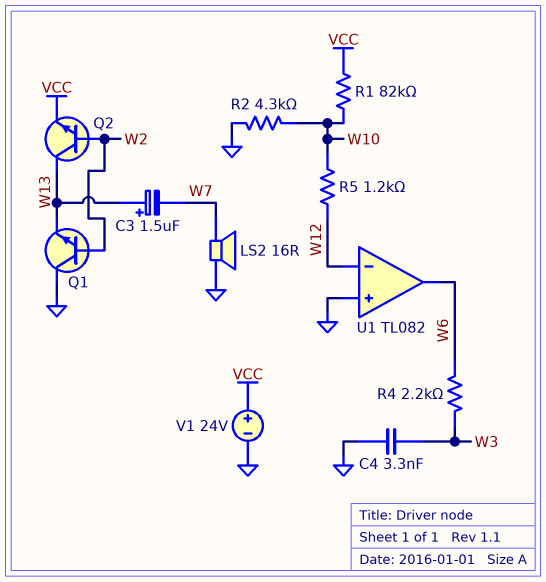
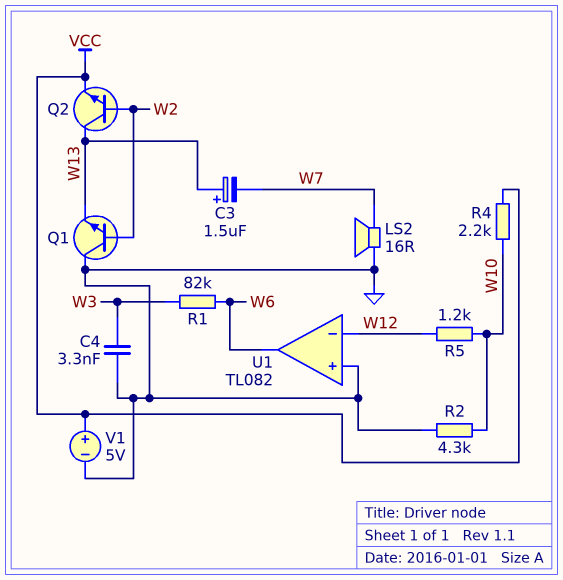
R1: 82k (VCC, W10) -> 82k (W3, W6)
R4: 2.2k (W3, W6) -> 2.2k (VCC, W10)
V1: 24V (plus VCC, minus GND) -> 5V (plus VCC, minus GND)

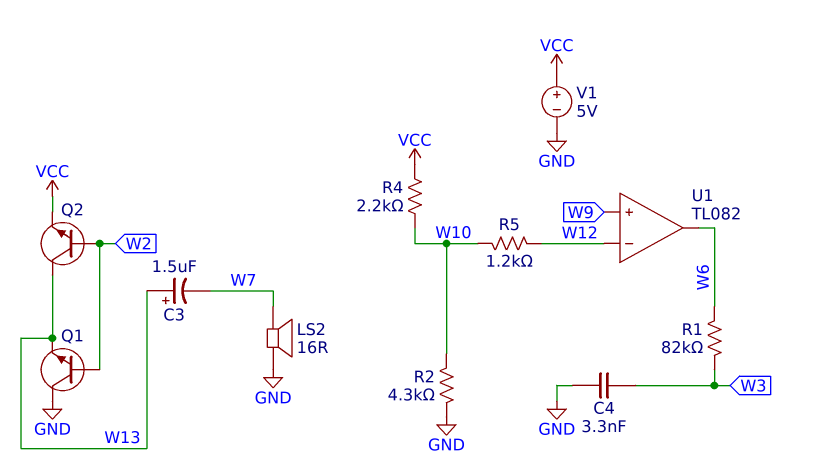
U1 pin in+: GND -> W9

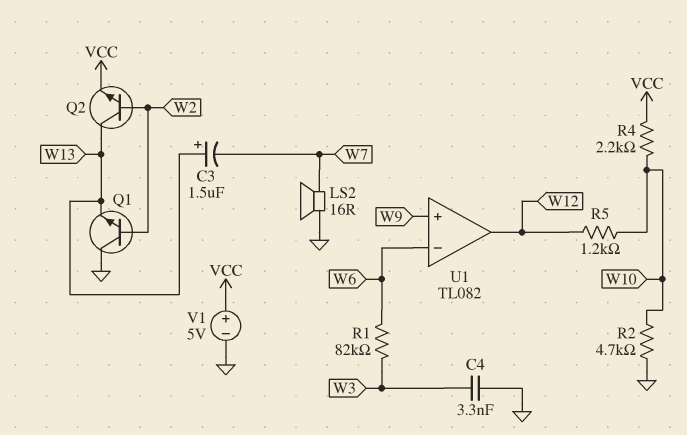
R2: 4.3k (GND, W10) -> 4.7k (GND, W10)
U1 pin in-: W12 -> W6
U1 pin out: W6 -> W12

